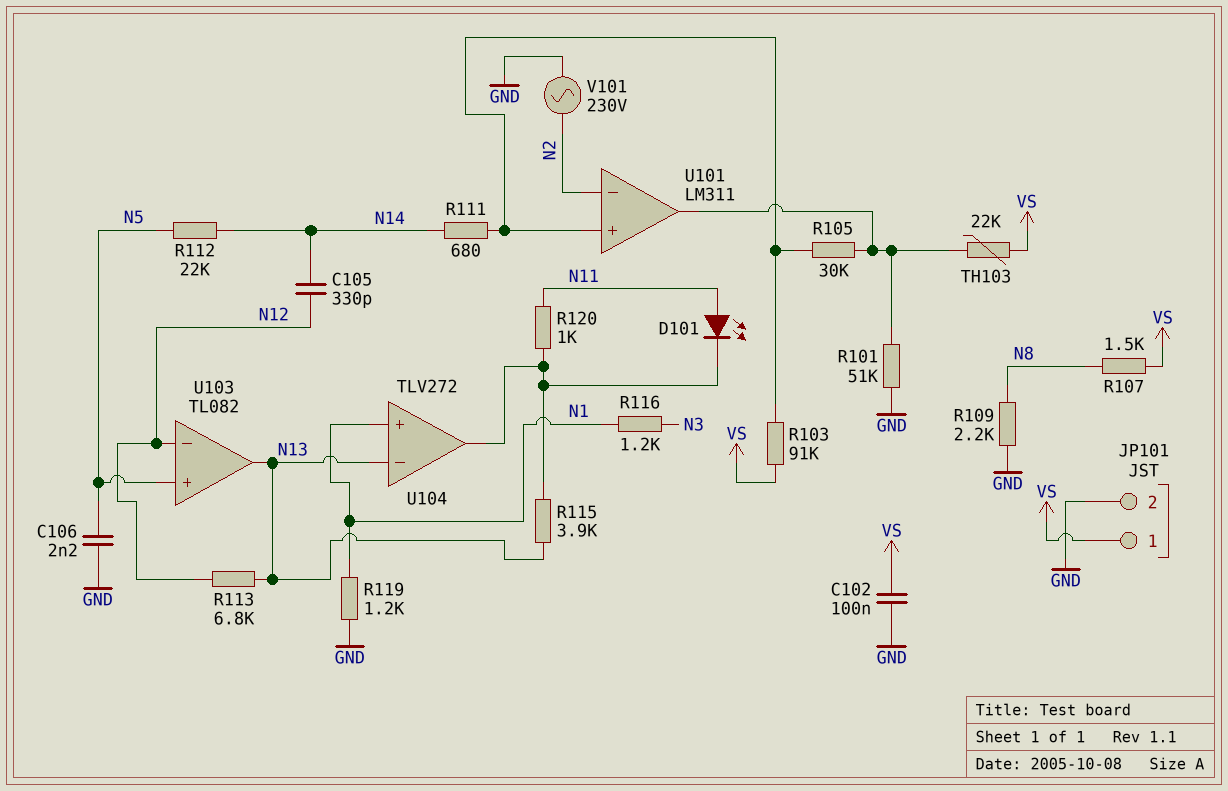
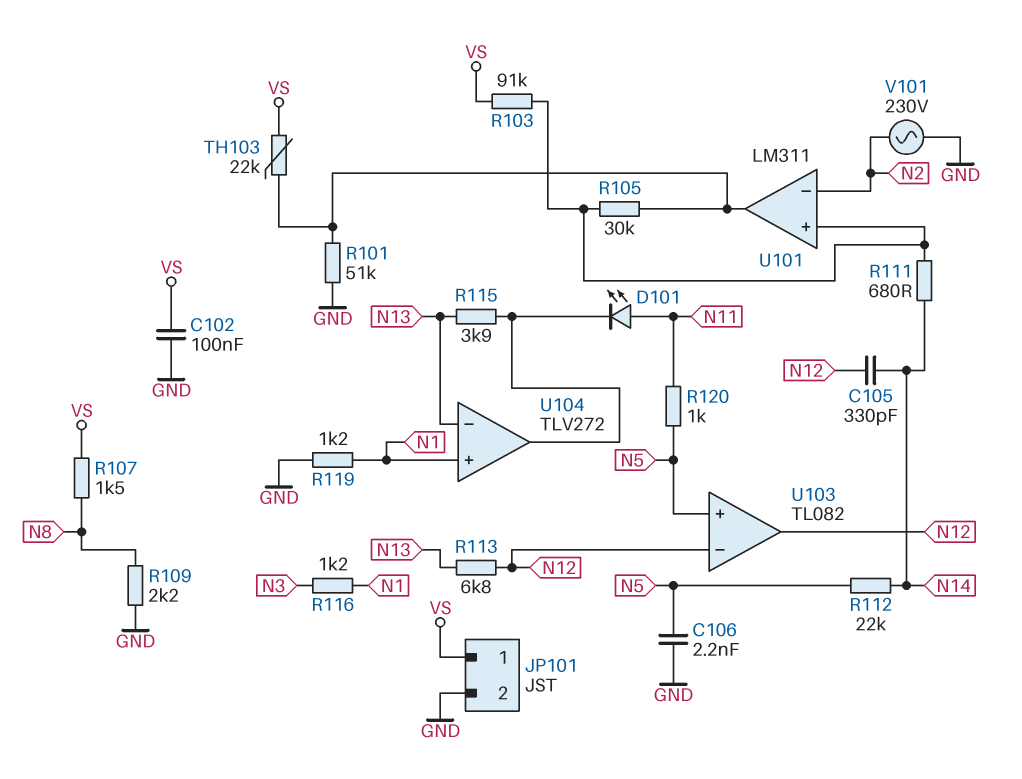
R120: 1k (N11, U104/out) -> 1k (N5, N11)
U103 pin out: N13 -> N12

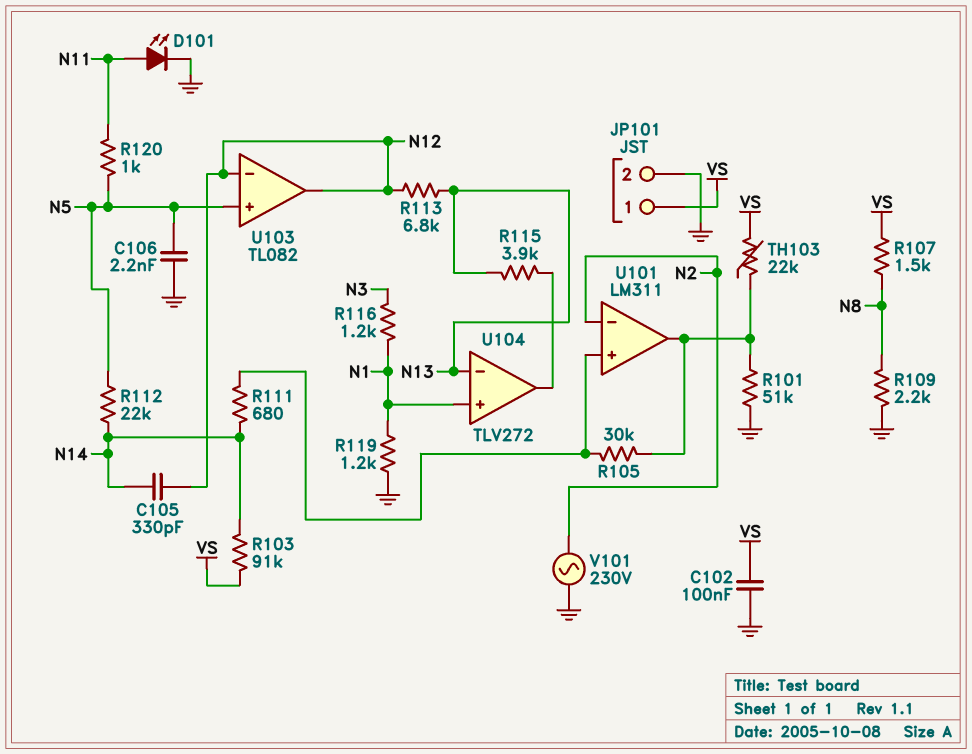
D101: LED (A N11, K U104/out) -> LED (A N11, K GND)
R103: 91k (U101/in+, VS) -> 91k (N14, VS)

